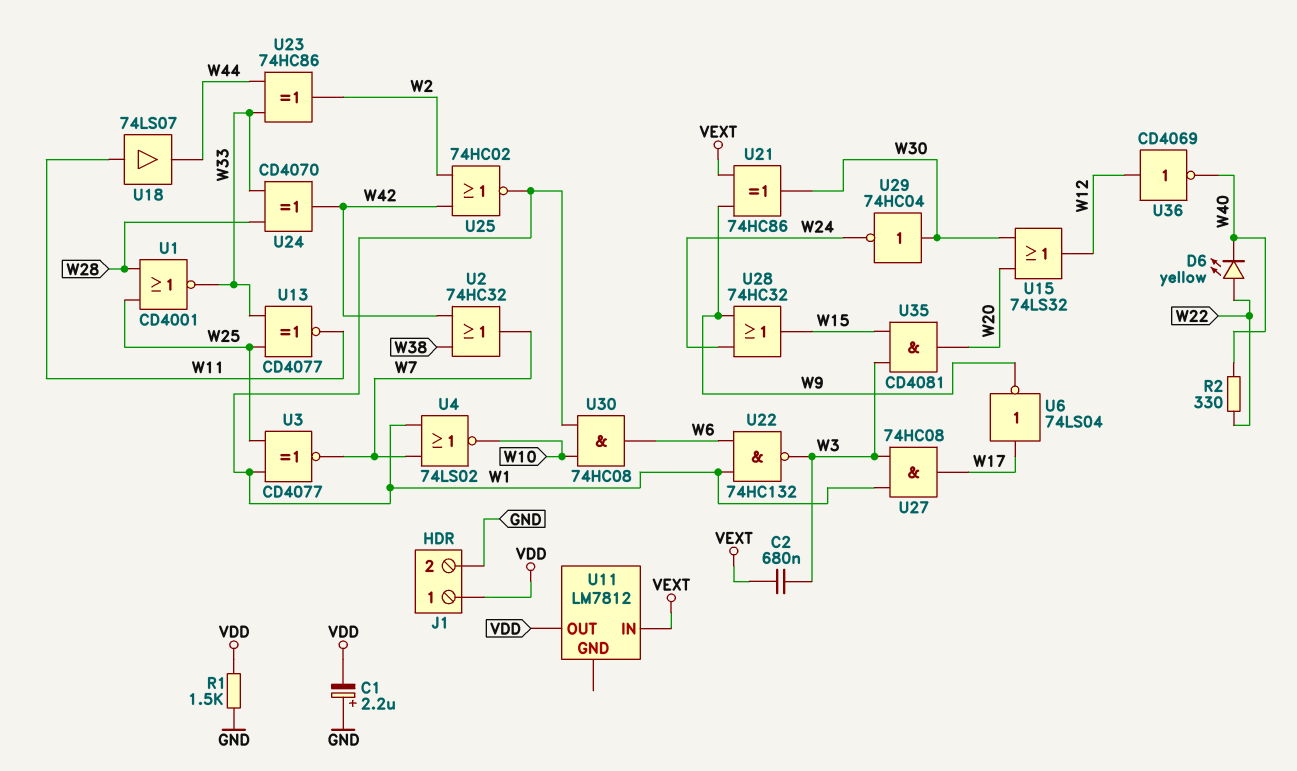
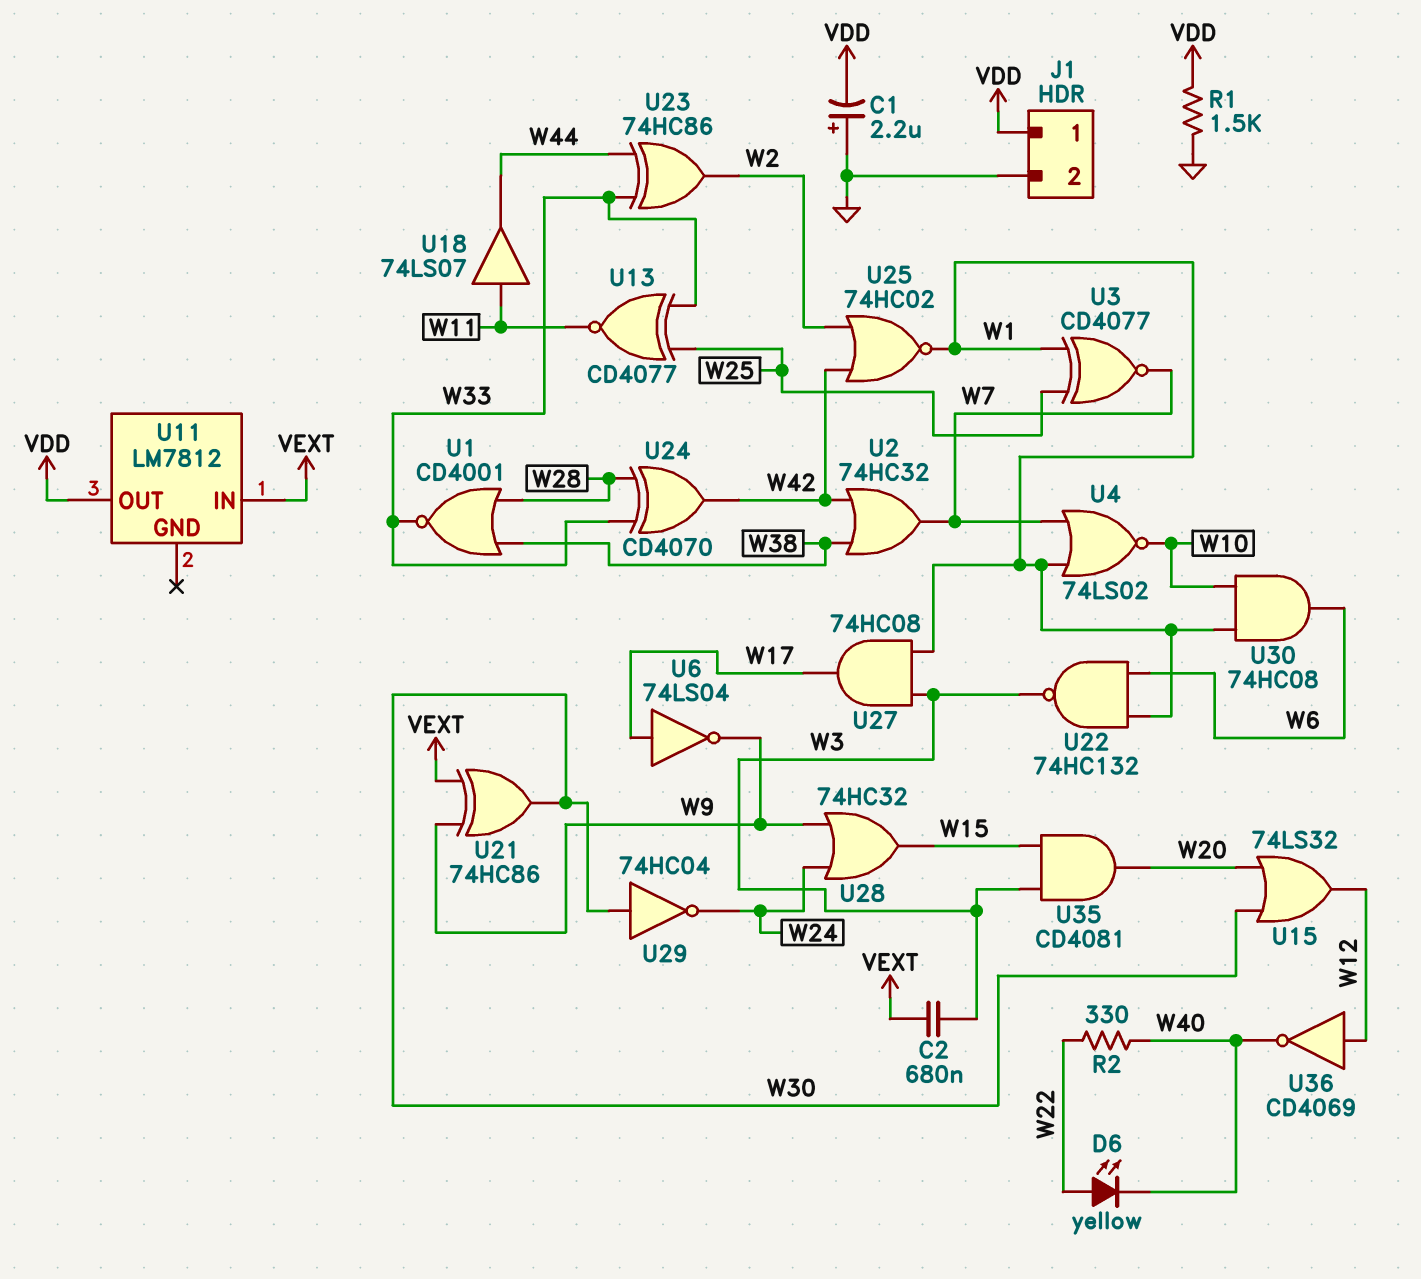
U1: NOR CD4001 (in W25, in W28, out W33) -> NOR CD4001 (in W28, in W38, out W33)

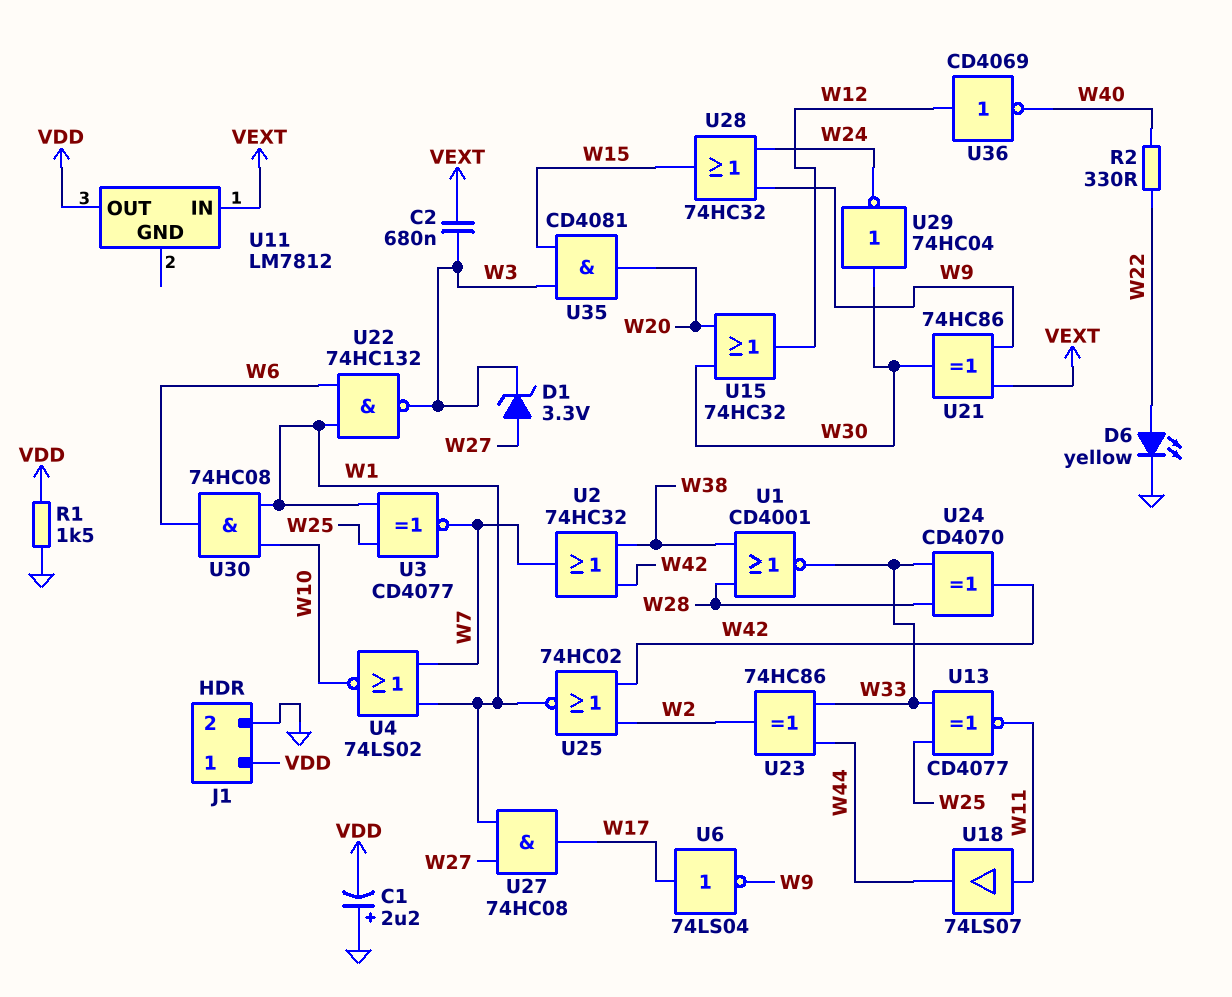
D1: none -> zener 3.3V (A W27, K W3)
D6: LED yellow (A W22, K W40) -> LED yellow (A W22, K GND)
U15: OR 74LS32 (in W20, in W30, out W12) -> OR 74HC32 (in W20, in W30, out W12)
U27: AND 74HC08 (in W1, in W3, out W17) -> AND 74HC08 (in W1, in W27, out W17)

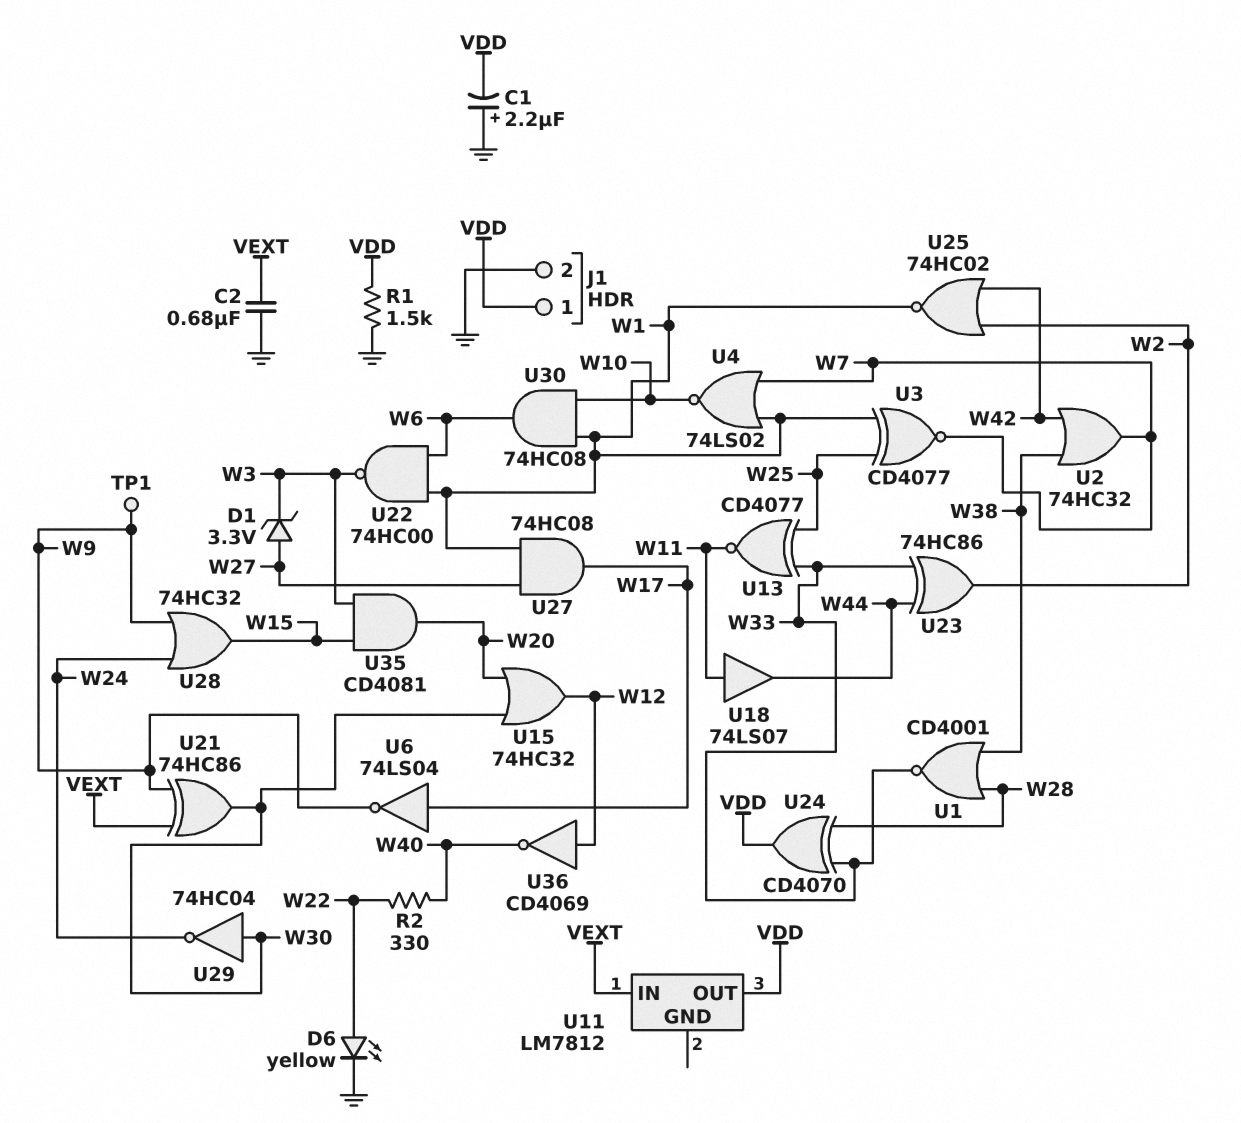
C2: 680nF (VEXT, W3) -> 680nF (GND, VEXT)
TP1: none -> test point (W9)
U22: NAND 74HC132 (in W1, in W6, out W3) -> NAND 74HC00 (in W1, in W6, out W3)
U24: XOR CD4070 (in W28, in W33, out W42) -> XOR CD4070 (in W28, in W33, out VDD)

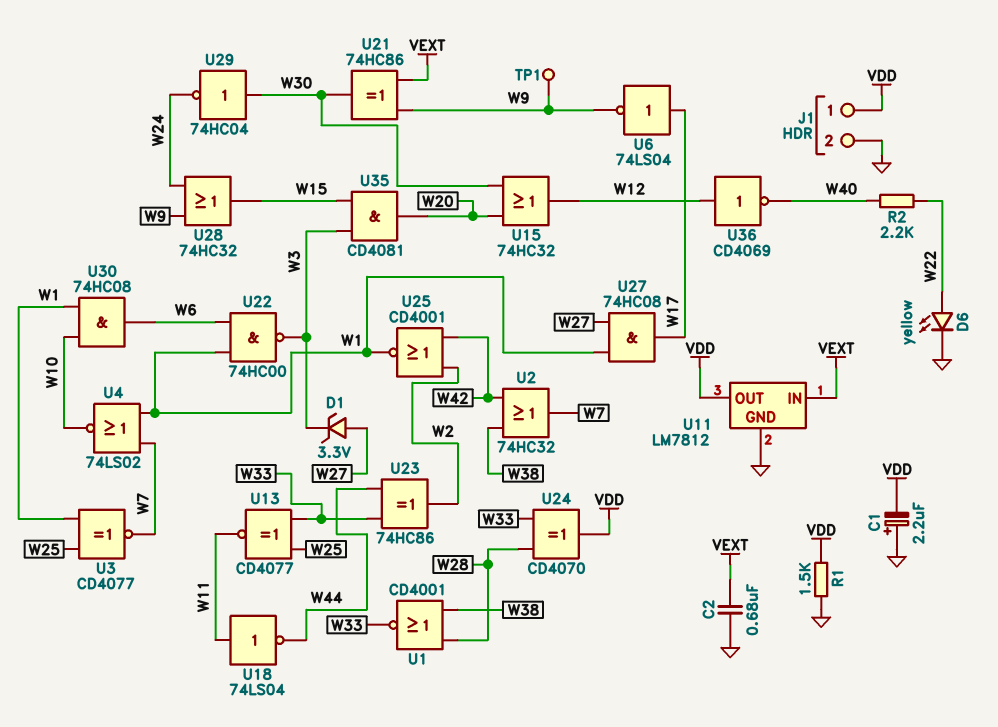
R2: 330 (W22, W40) -> 2.2k (W22, W40)
U11 pin GND: none -> GND
U18: buffer 74LS07 (in W11, out W44) -> NOT 74LS04 (in W11, out W44)
U25: NOR 74HC02 (in W2, in W42, out W1) -> NOR CD4001 (in W2, in W42, out W1)

